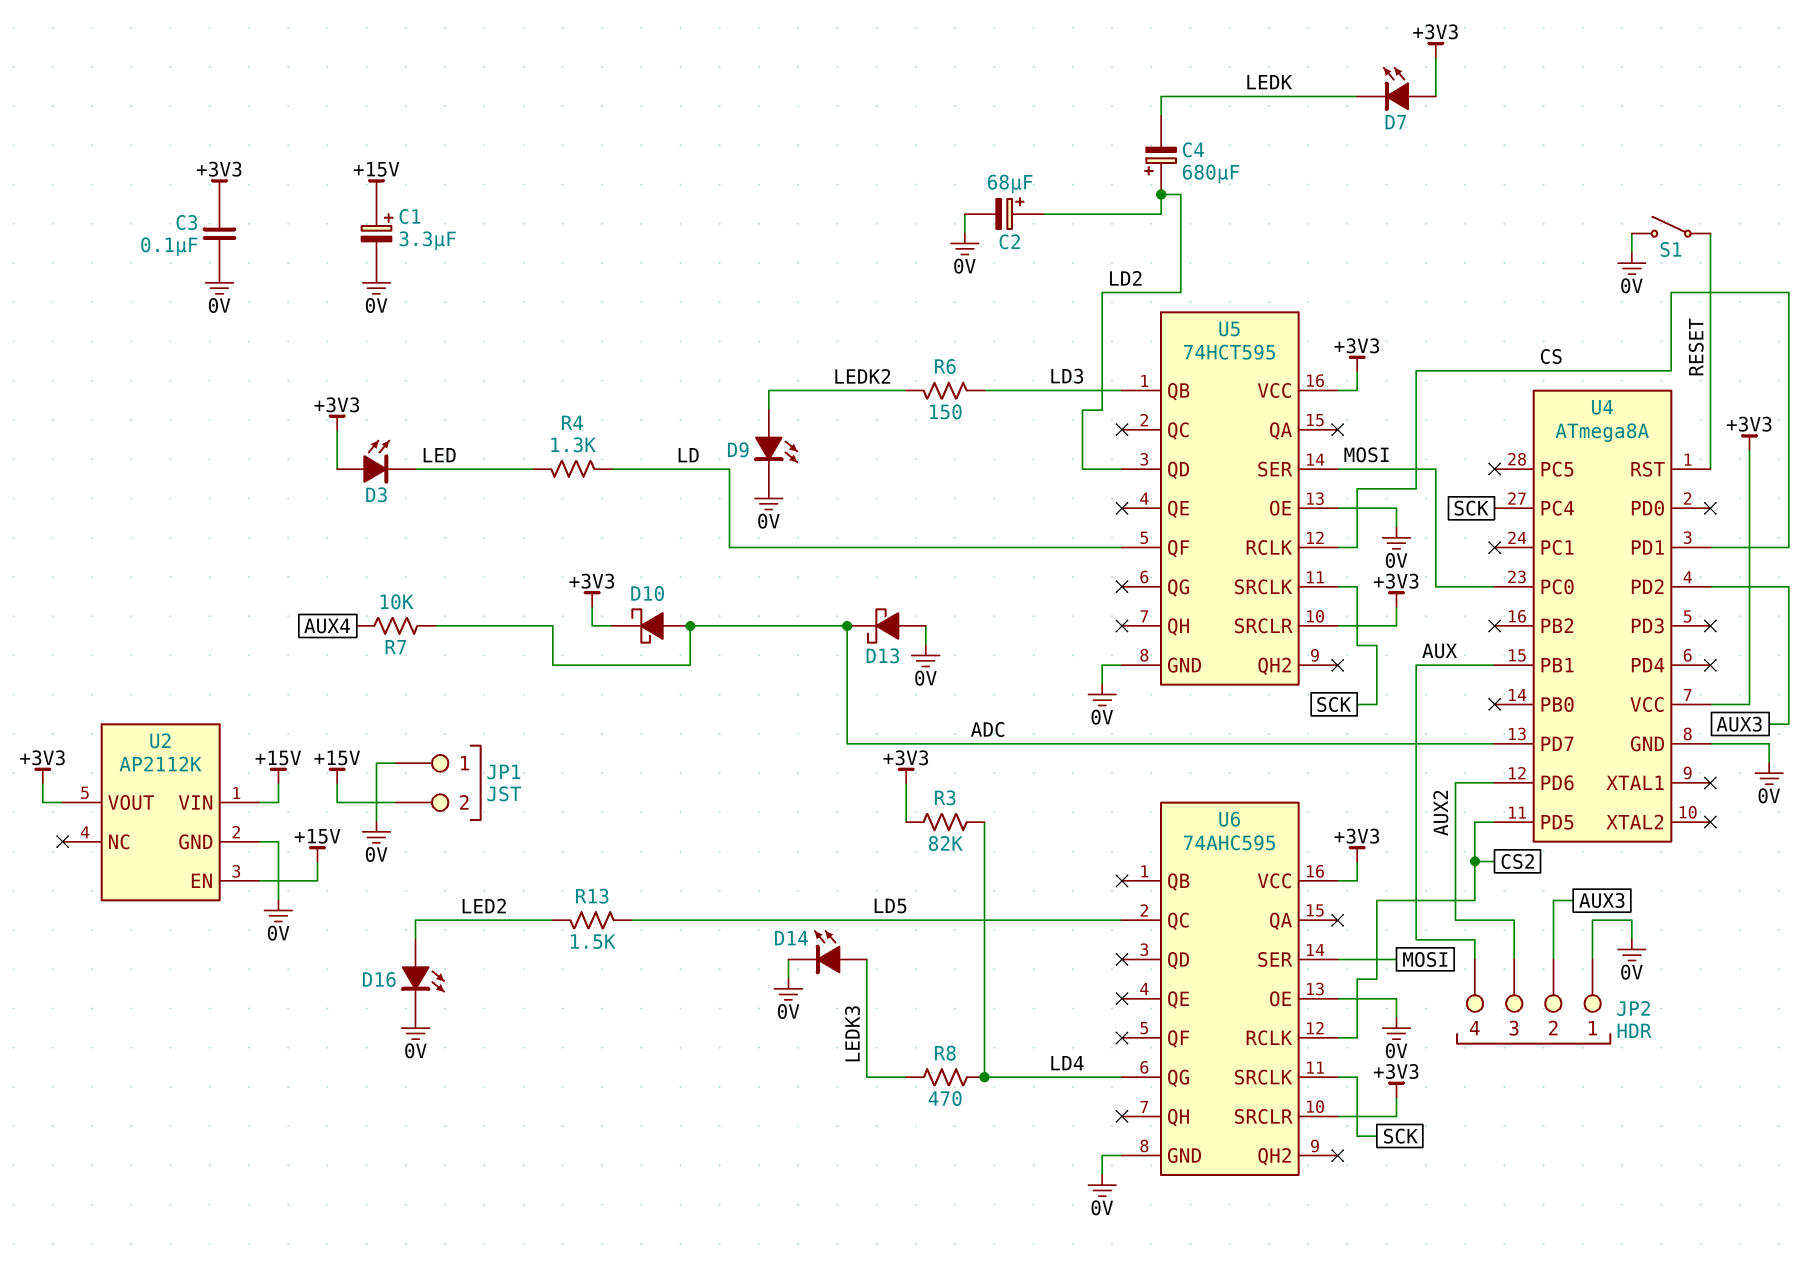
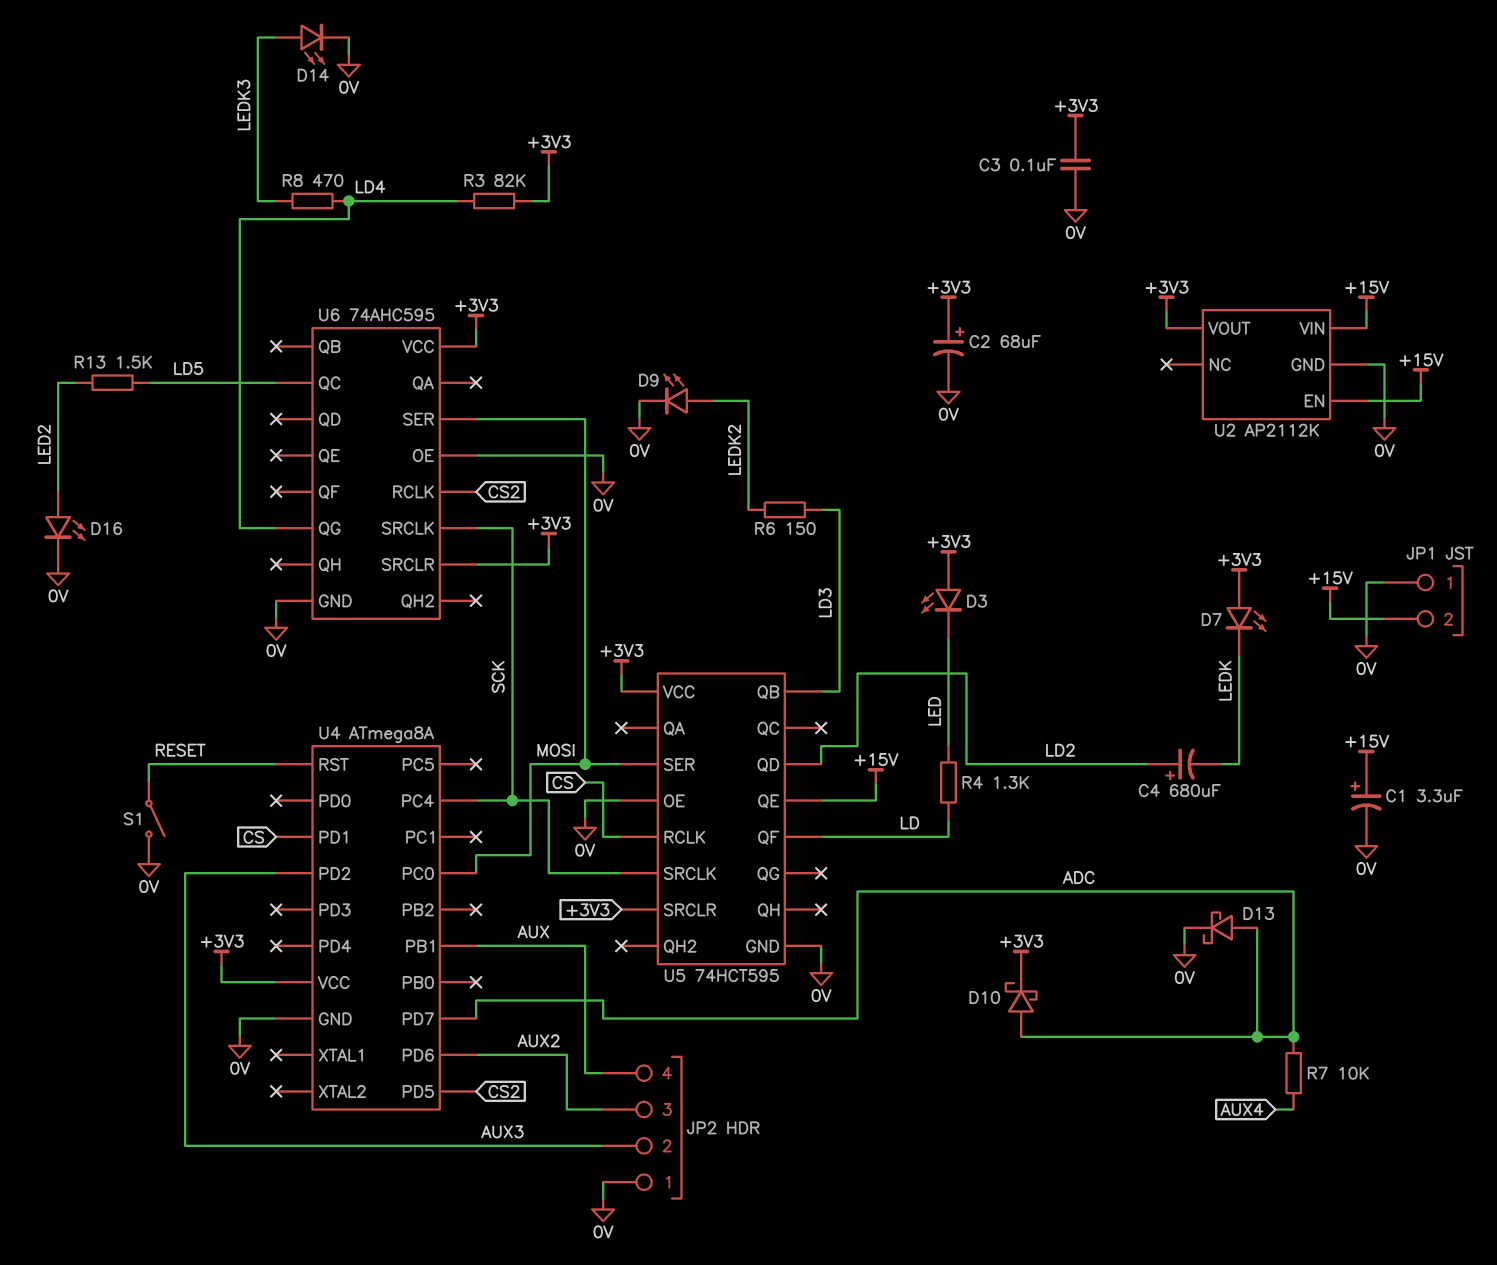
C2: 68uF (plus LD2, minus 0V) -> 68uF (plus +3V3, minus 0V)
D13: schottky (A 0V, K ADC) -> schottky (A ADC, K 0V)
U5 pin QE: none -> +15V

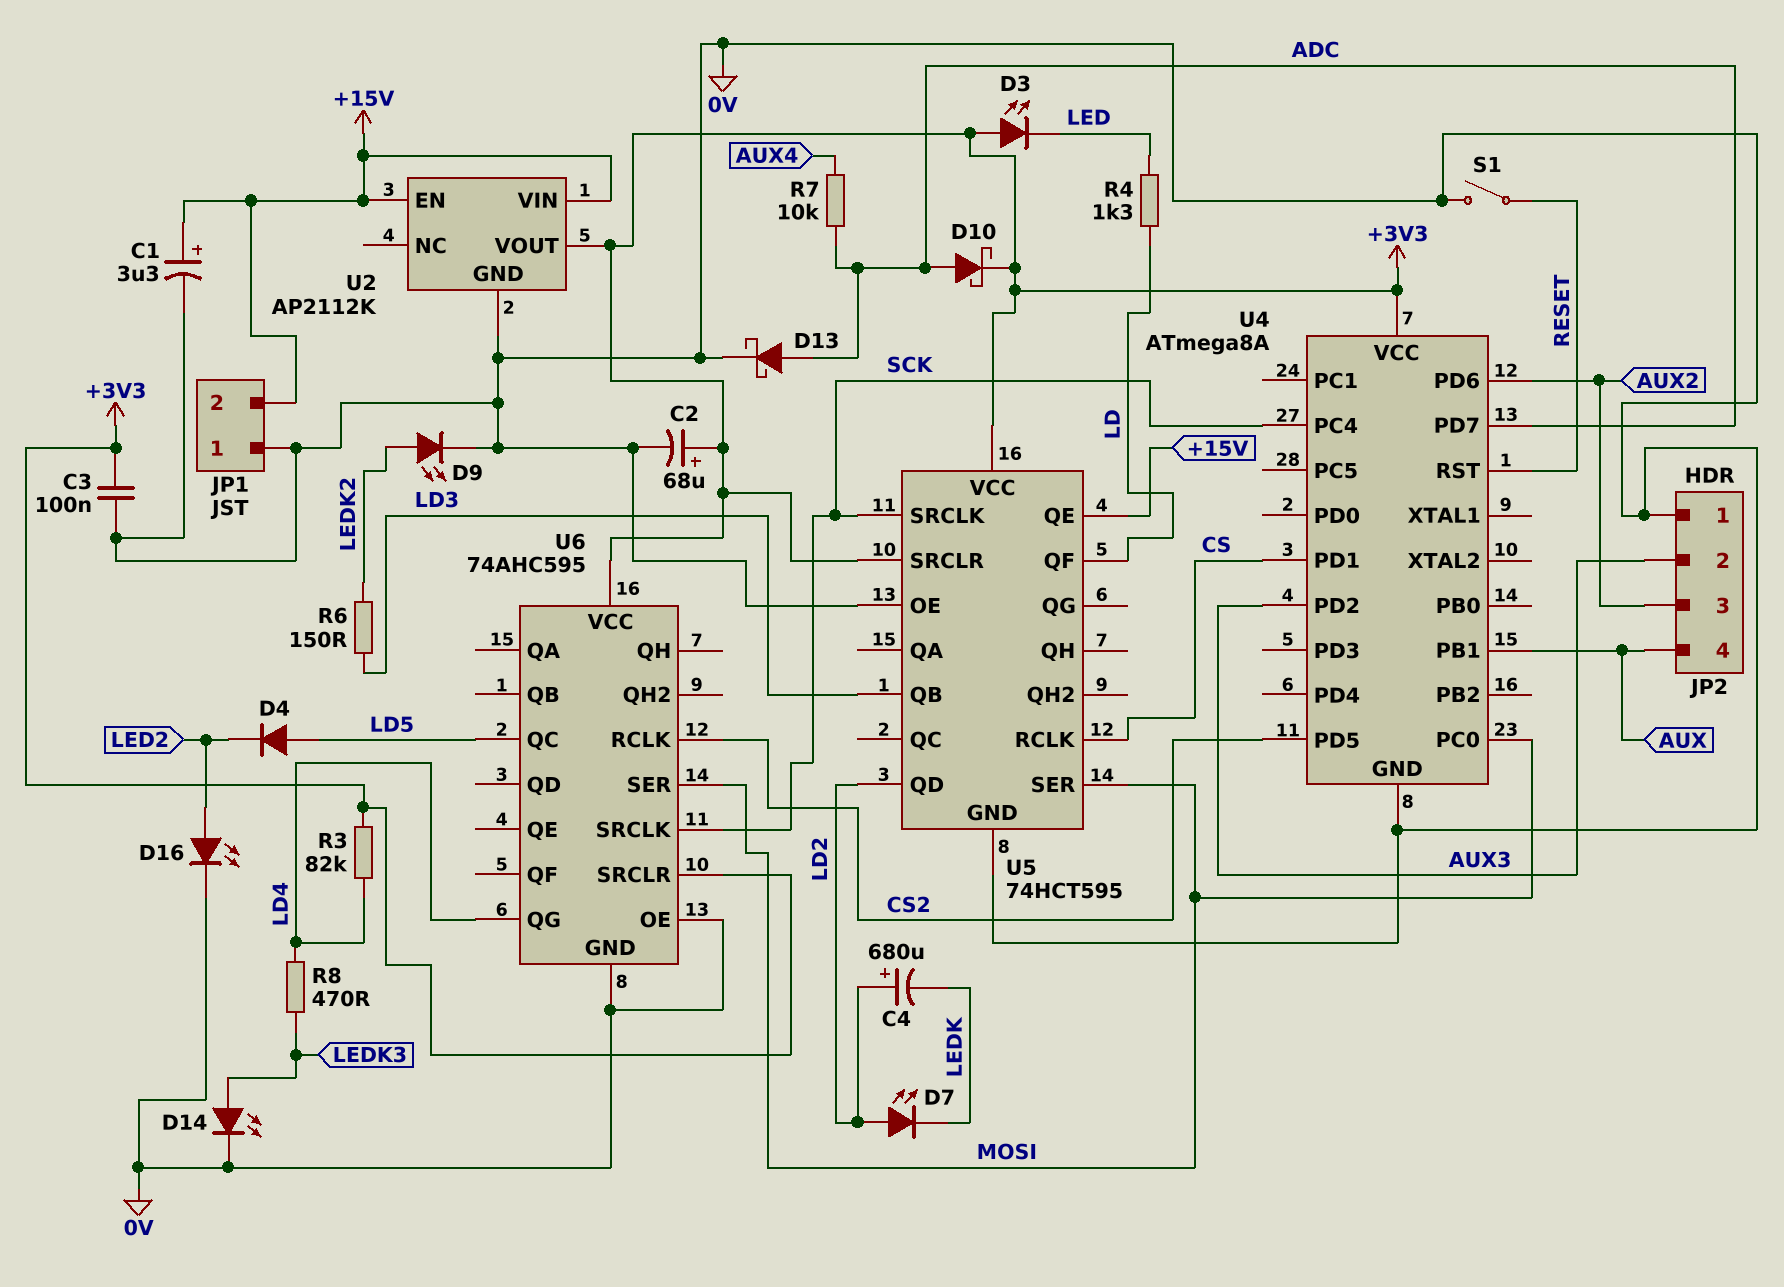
D4: none -> diode (A LD5, K LED2)
D7: LED (A +3V3, K LEDK) -> LED (A LD2, K LEDK)
R13: 1.5k (LD5, LED2) -> none

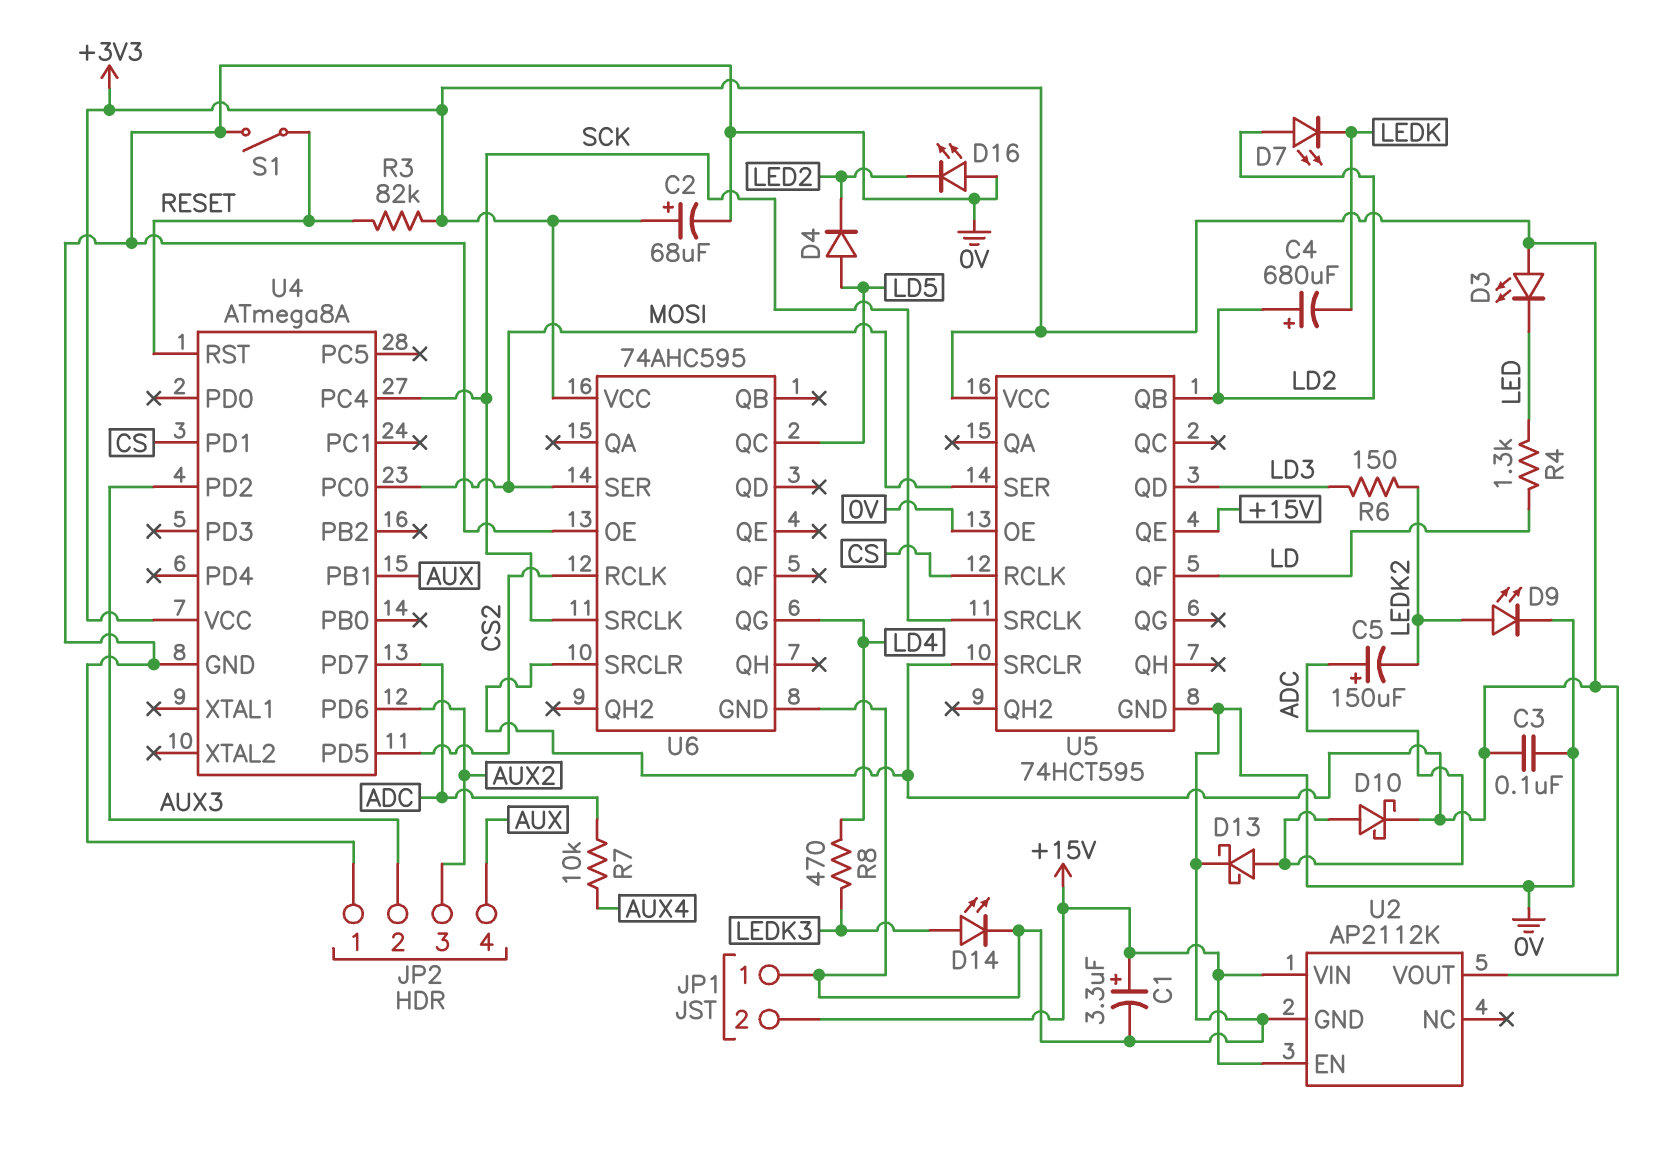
C5: none -> 150uF (plus ADC, minus LEDK2)
D16: LED (A LED2, K 0V) -> LED (A 0V, K LED2)
R3: 82k (+3V3, LD4) -> 82k (+3V3, RESET)
U5 pin QB: LD3 -> LD2
U5 pin QD: LD2 -> LD3

